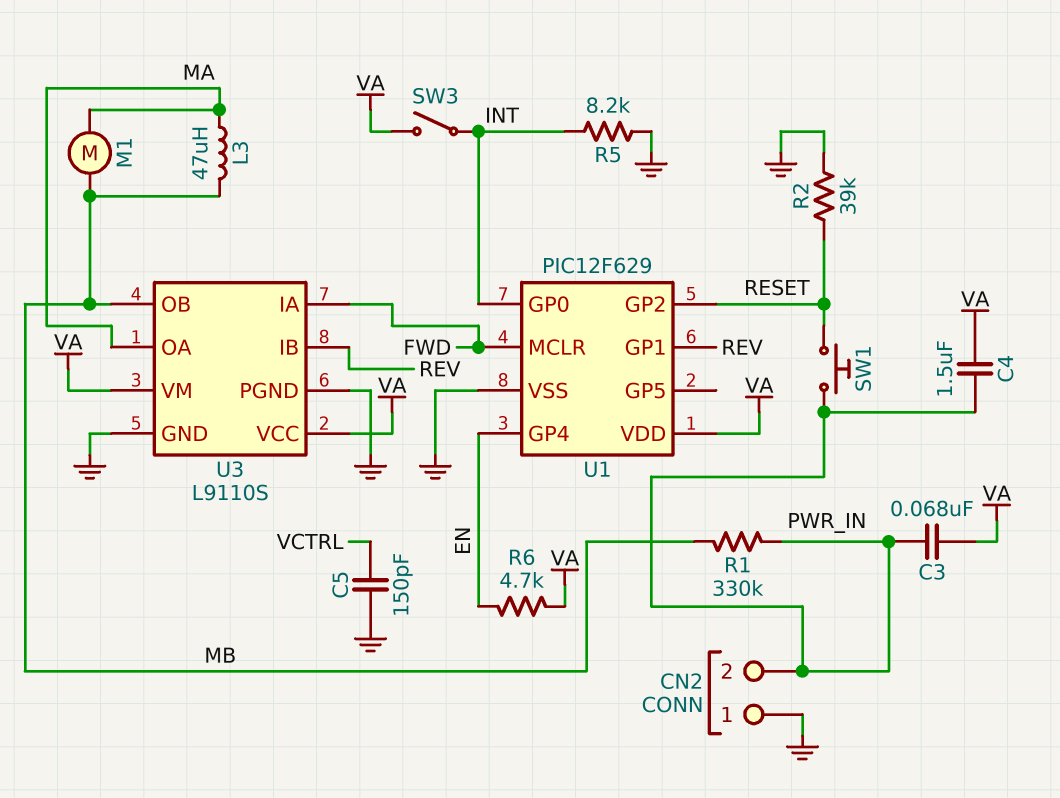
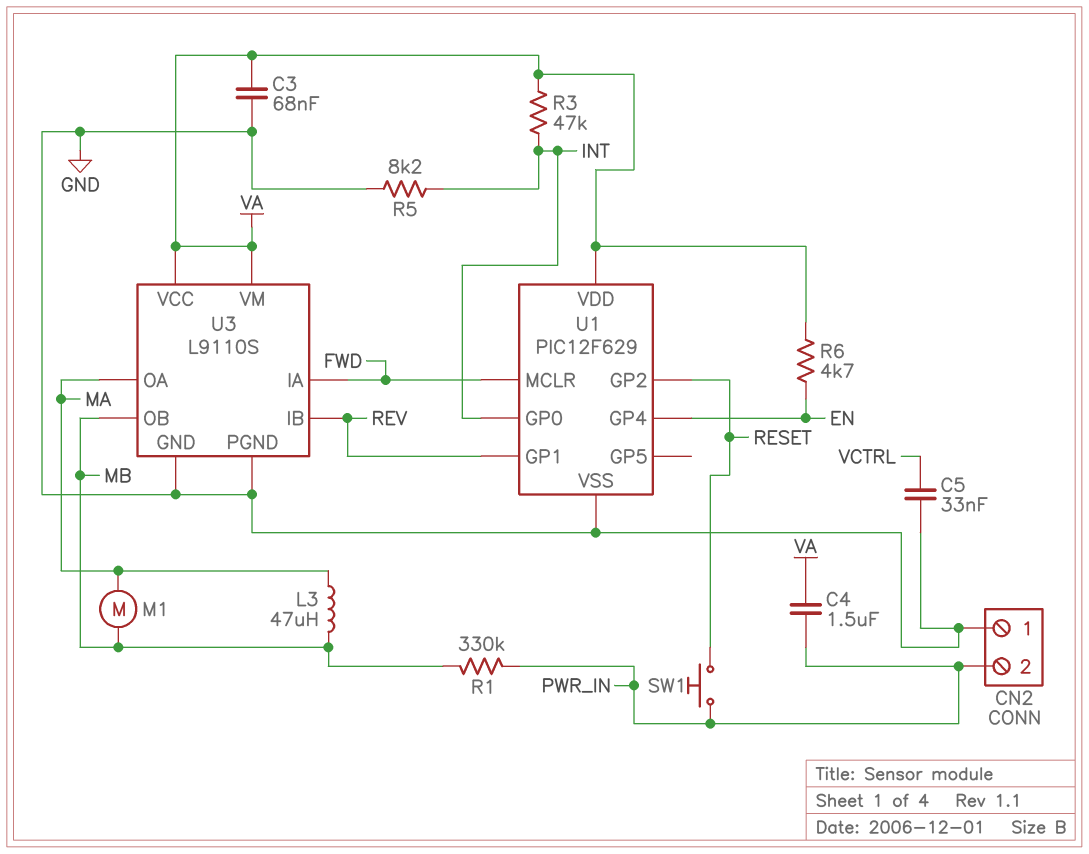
C3: 68nF (PWR_IN, VA) -> 68nF (GND, VA)
C5: 150pF (GND, VCTRL) -> 33nF (GND, VCTRL)
R2: 39k (GND, RESET) -> none
R3: none -> 47k (INT, VA)
SW3: switch (INT, VA) -> none

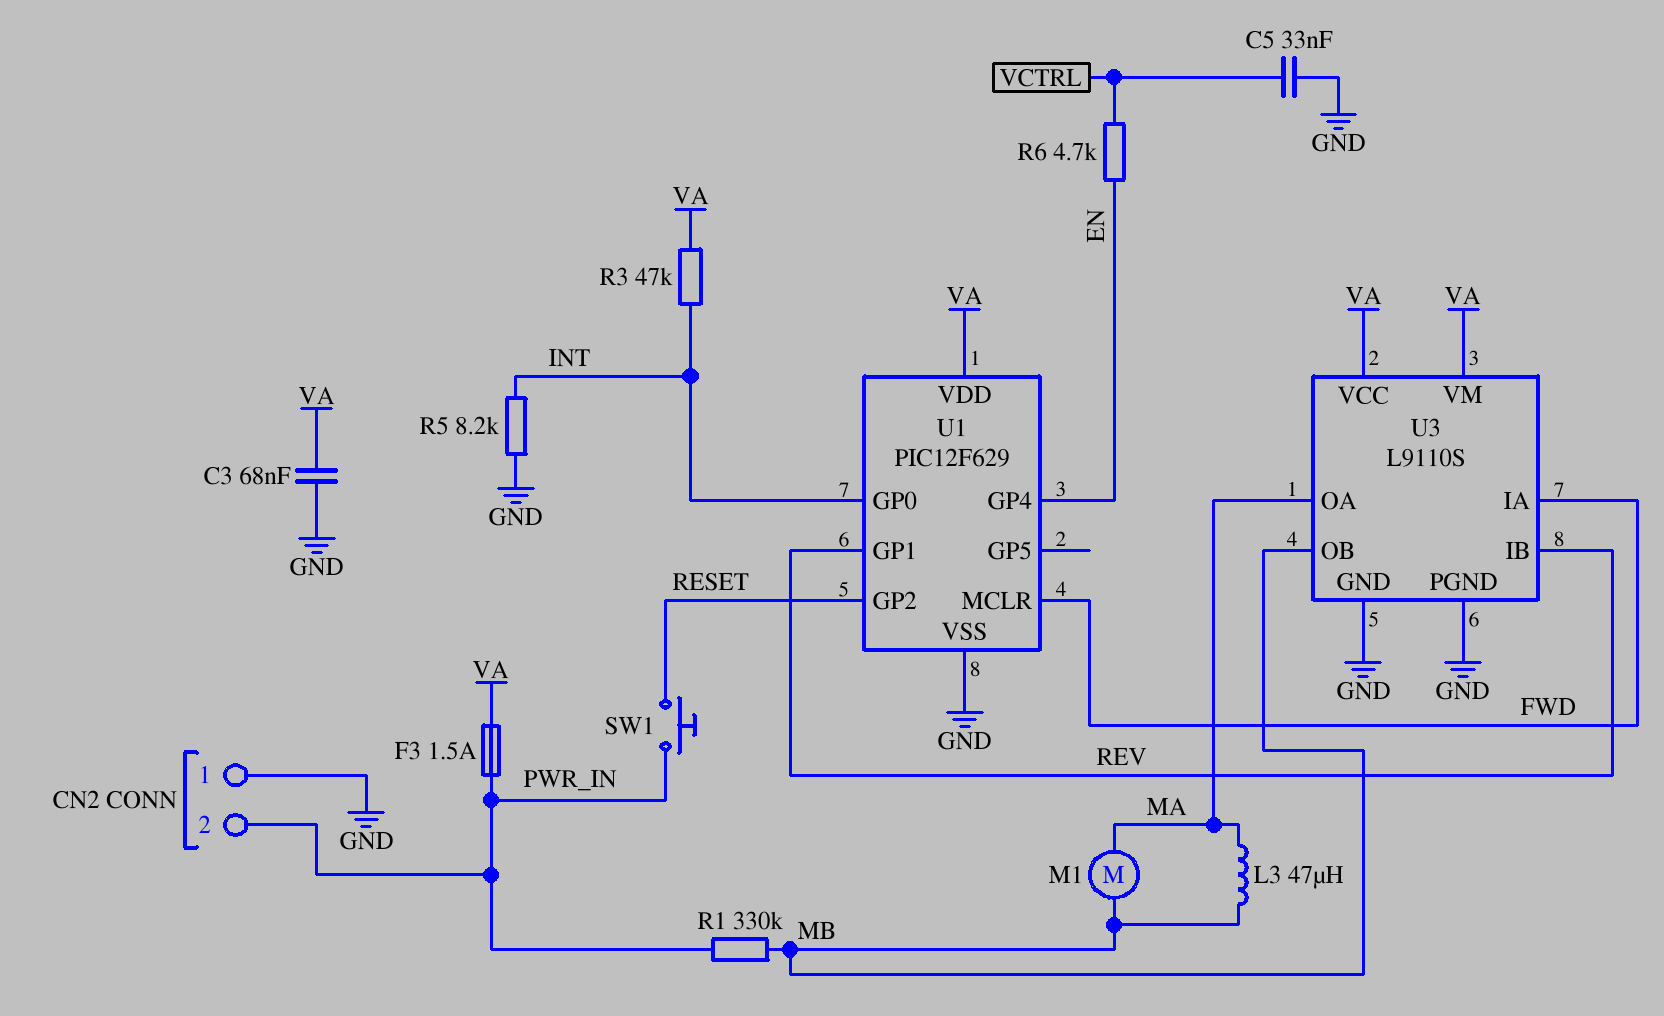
C4: 1.5uF (PWR_IN, VA) -> none
F3: none -> 1.5A (PWR_IN, VA)
R6: 4.7k (EN, VA) -> 4.7k (EN, VCTRL)

